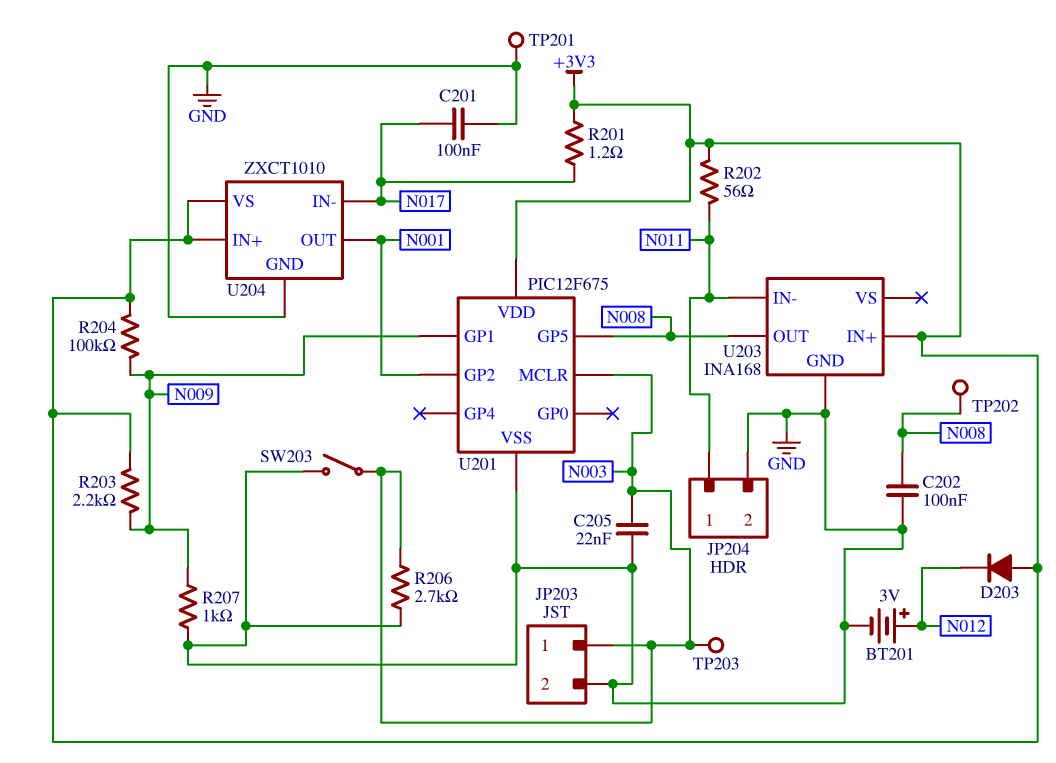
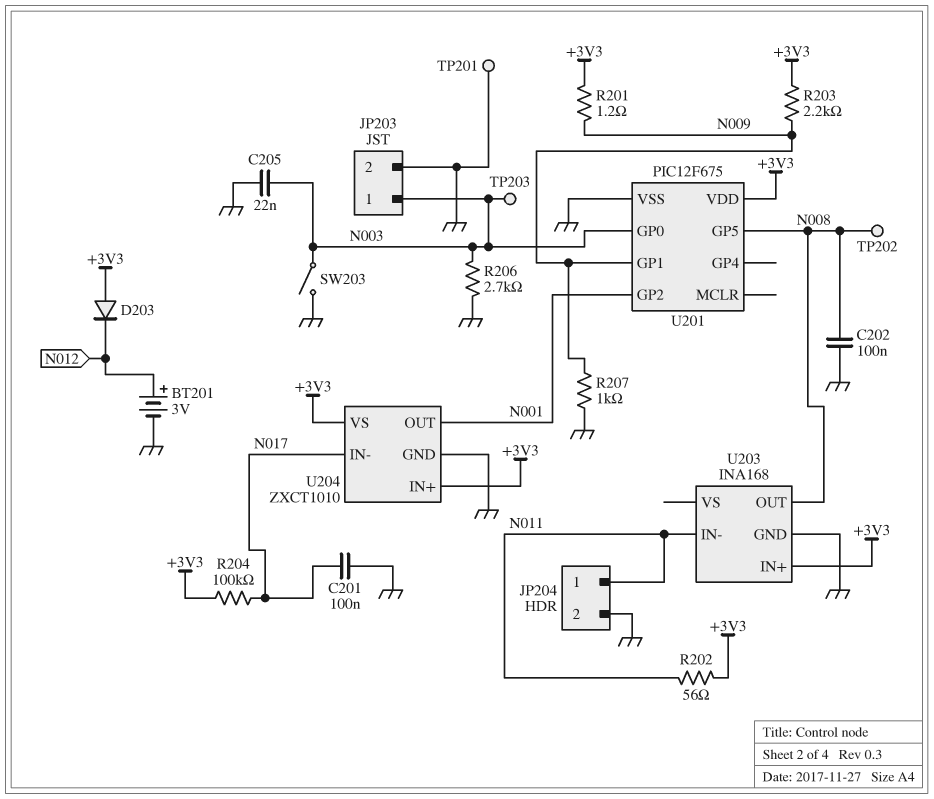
R201: 1.2 (+3V3, N017) -> 1.2 (+3V3, N009)
R204: 100k (+3V3, N009) -> 100k (+3V3, N017)
U201 pin GP0: none -> N003
U201 pin MCLR: N003 -> none

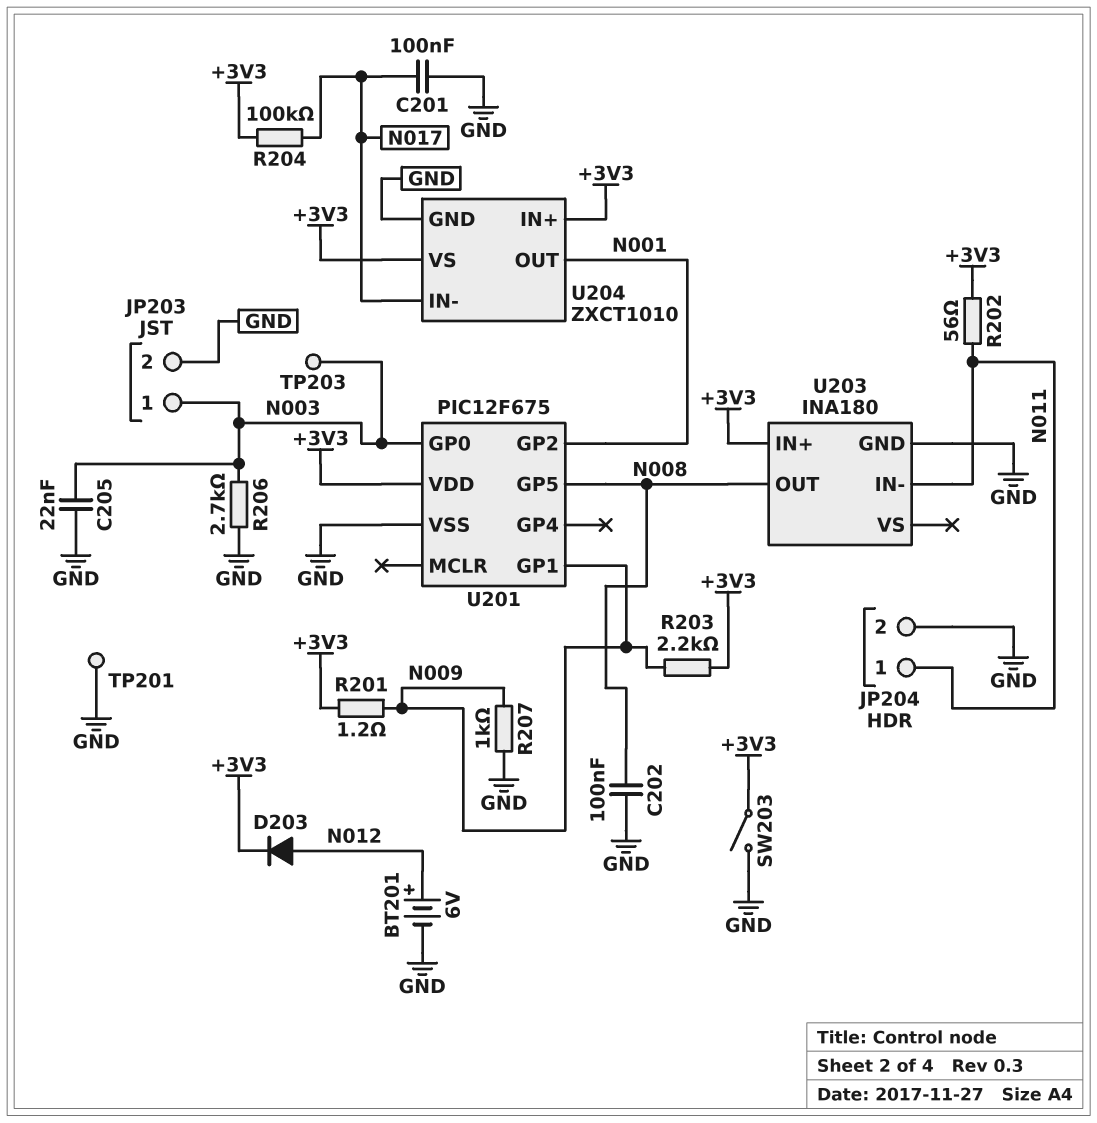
BT201: 3V (plus N012, minus GND) -> 6V (plus N012, minus GND)
D203: diode (A +3V3, K N012) -> diode (A N012, K +3V3)
SW203: switch (GND, N003) -> switch (+3V3, GND)
TP202: test point (N008) -> none
U203: INA168 -> INA180

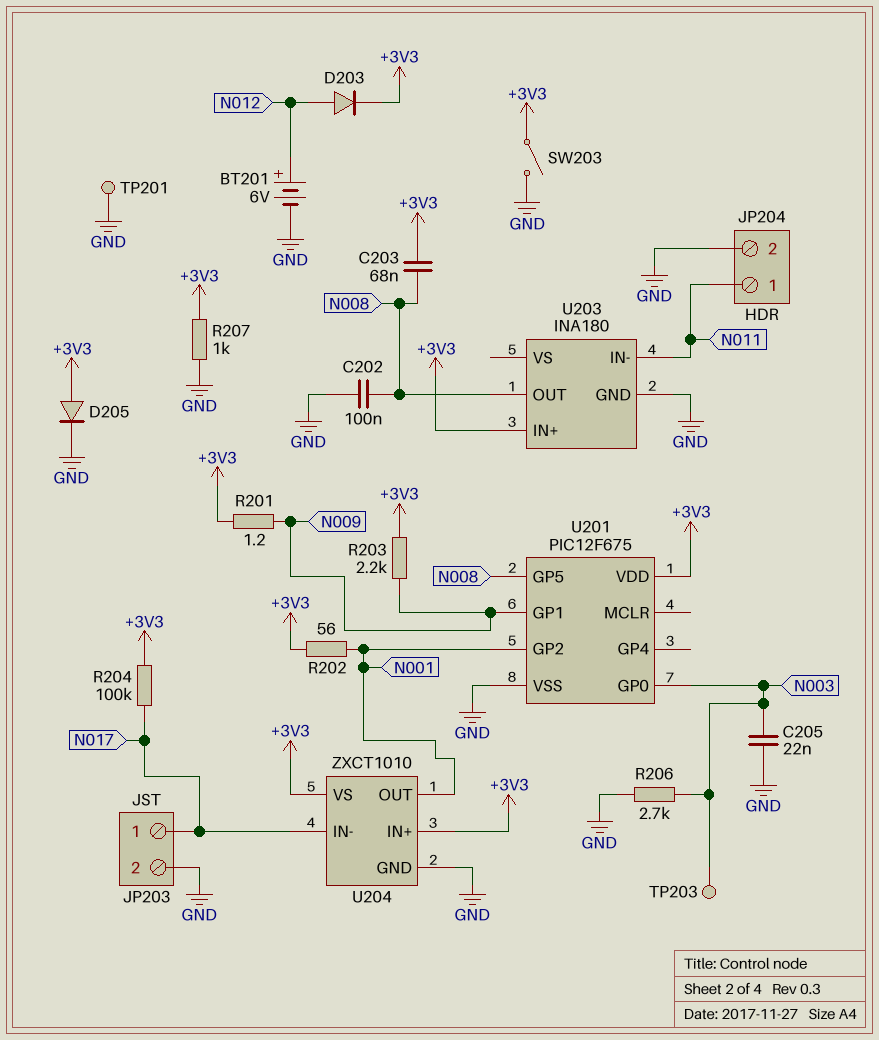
C201: 100nF (GND, N017) -> none
C203: none -> 68nF (+3V3, N008)
D205: none -> diode (A +3V3, K GND)
JP203 pin 1: N003 -> N017
R202: 56 (+3V3, N011) -> 56 (+3V3, N001)
R207: 1k (GND, N009) -> 1k (+3V3, GND)

